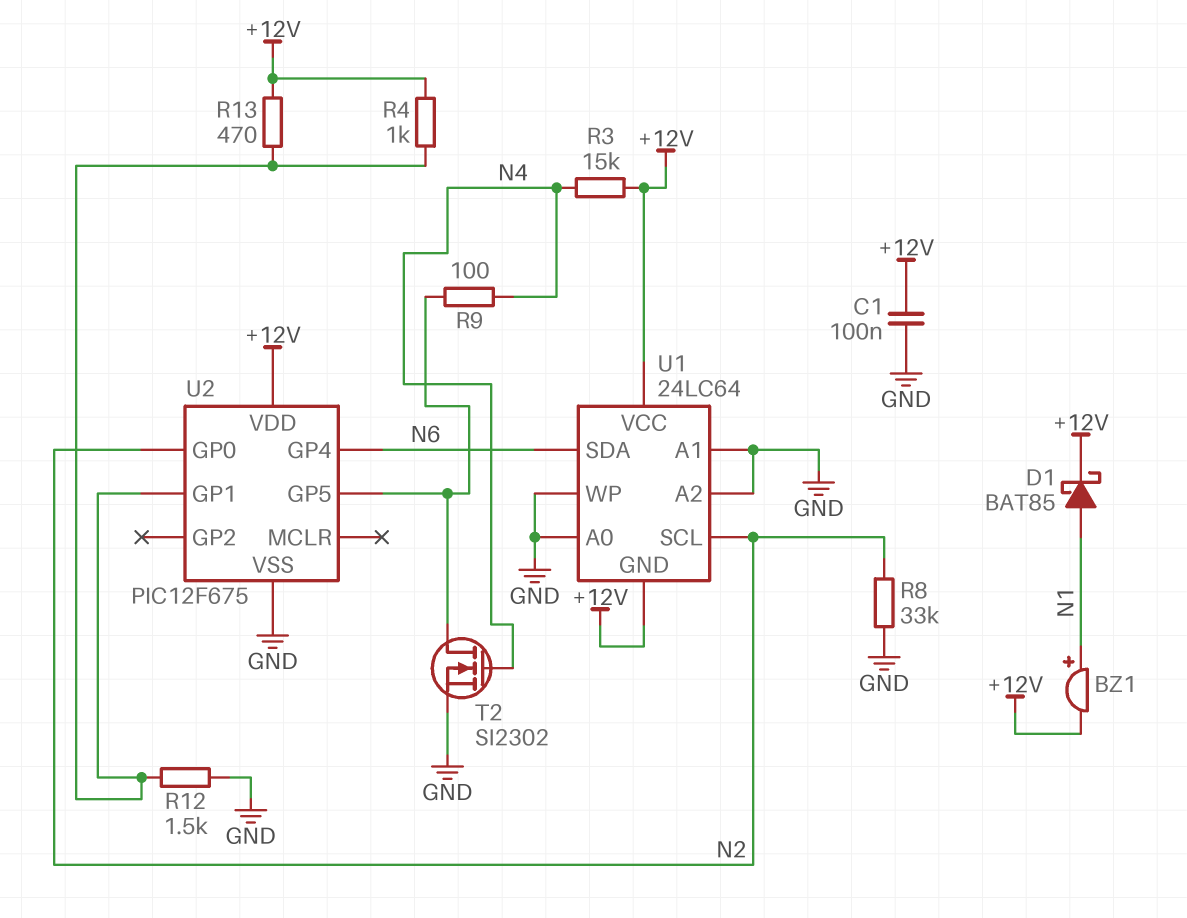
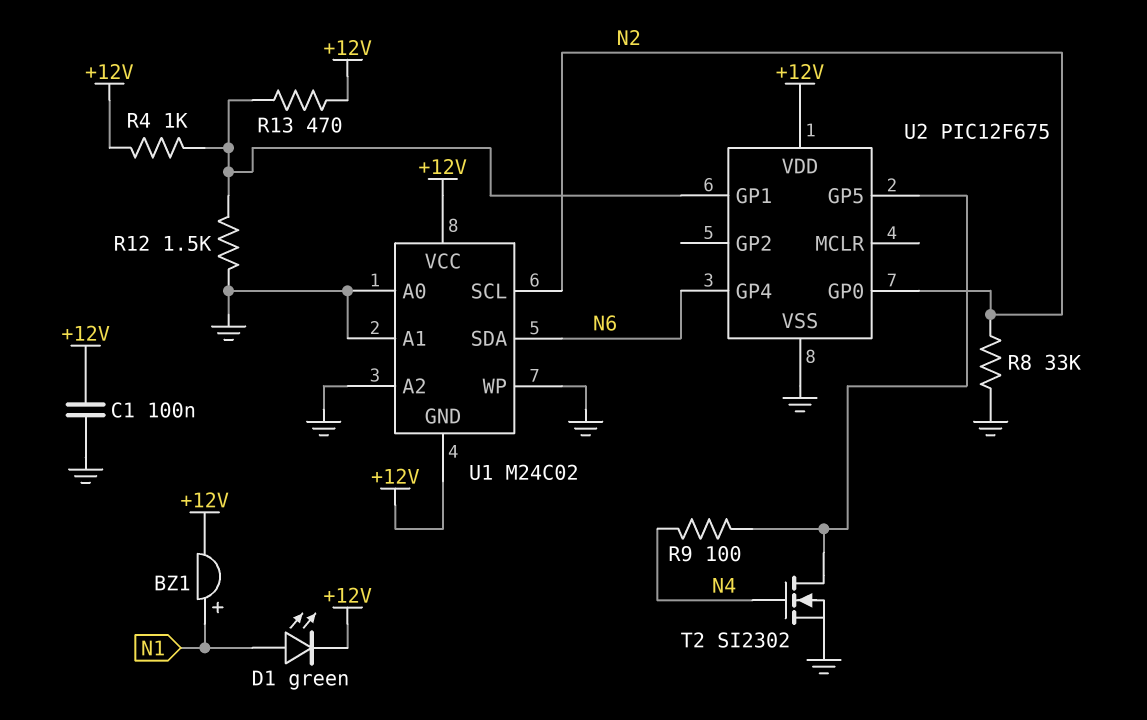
D1: schottky BAT85 (A N1, K +12V) -> LED green (A N1, K +12V)
R3: 15k (+12V, N4) -> none
U1: 24LC64 -> M24C02

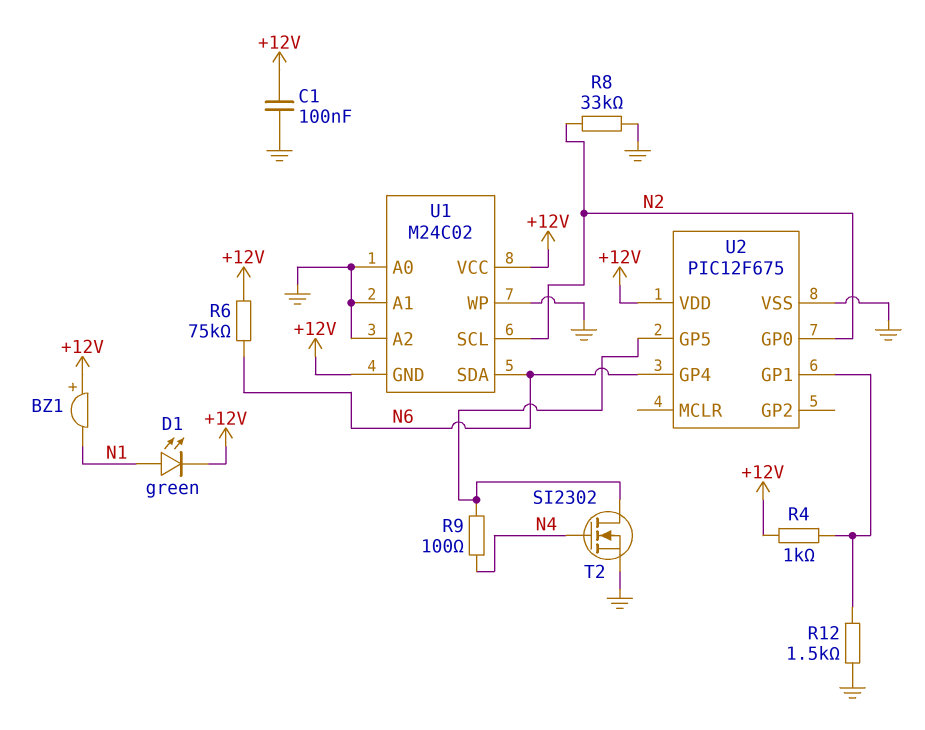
BZ1: buzzer (plus N1, minus +12V) -> buzzer (plus +12V, minus N1)
R6: none -> 75k (+12V, N6)
R13: 470 (+12V, U2/GP1) -> none

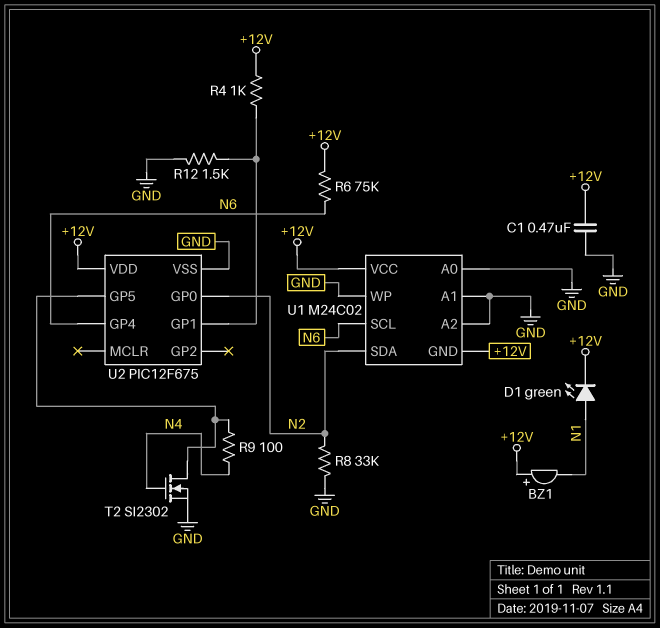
C1: 100nF (+12V, GND) -> 470nF (+12V, GND)
U1 pin SCL: N2 -> N6
U1 pin SDA: N6 -> N2

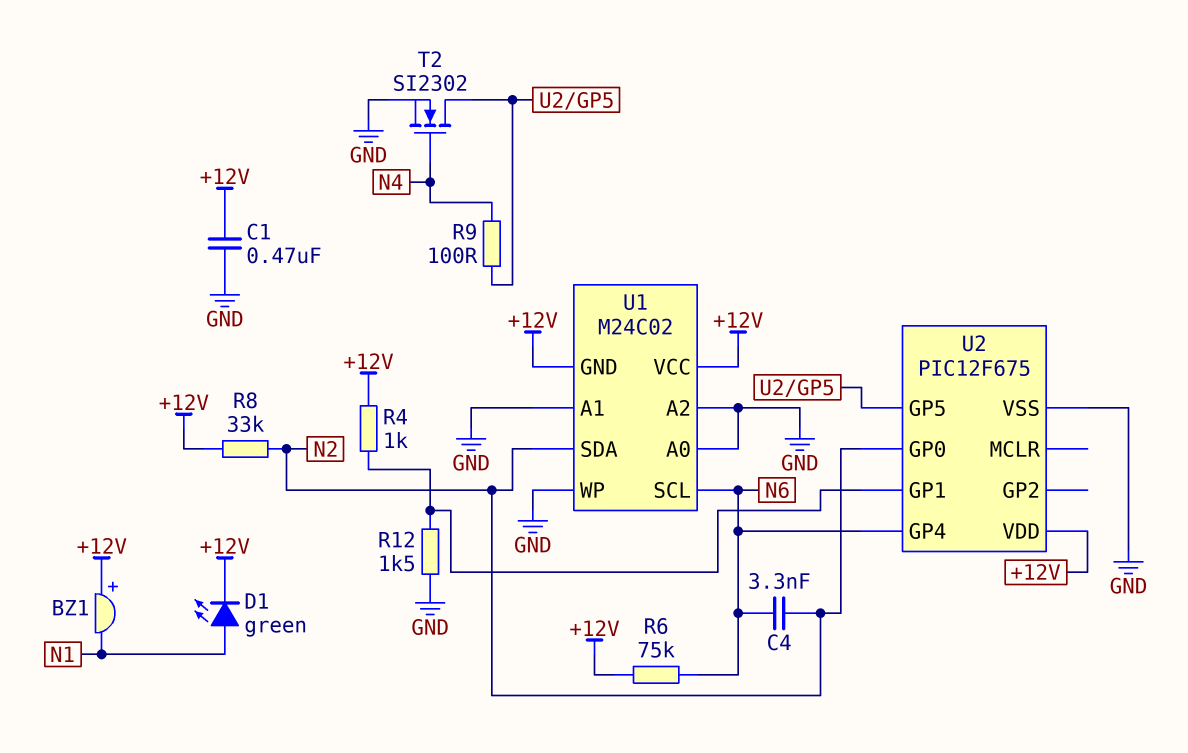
C4: none -> 3.3nF (N2, N6)
R8: 33k (GND, N2) -> 33k (+12V, N2)

